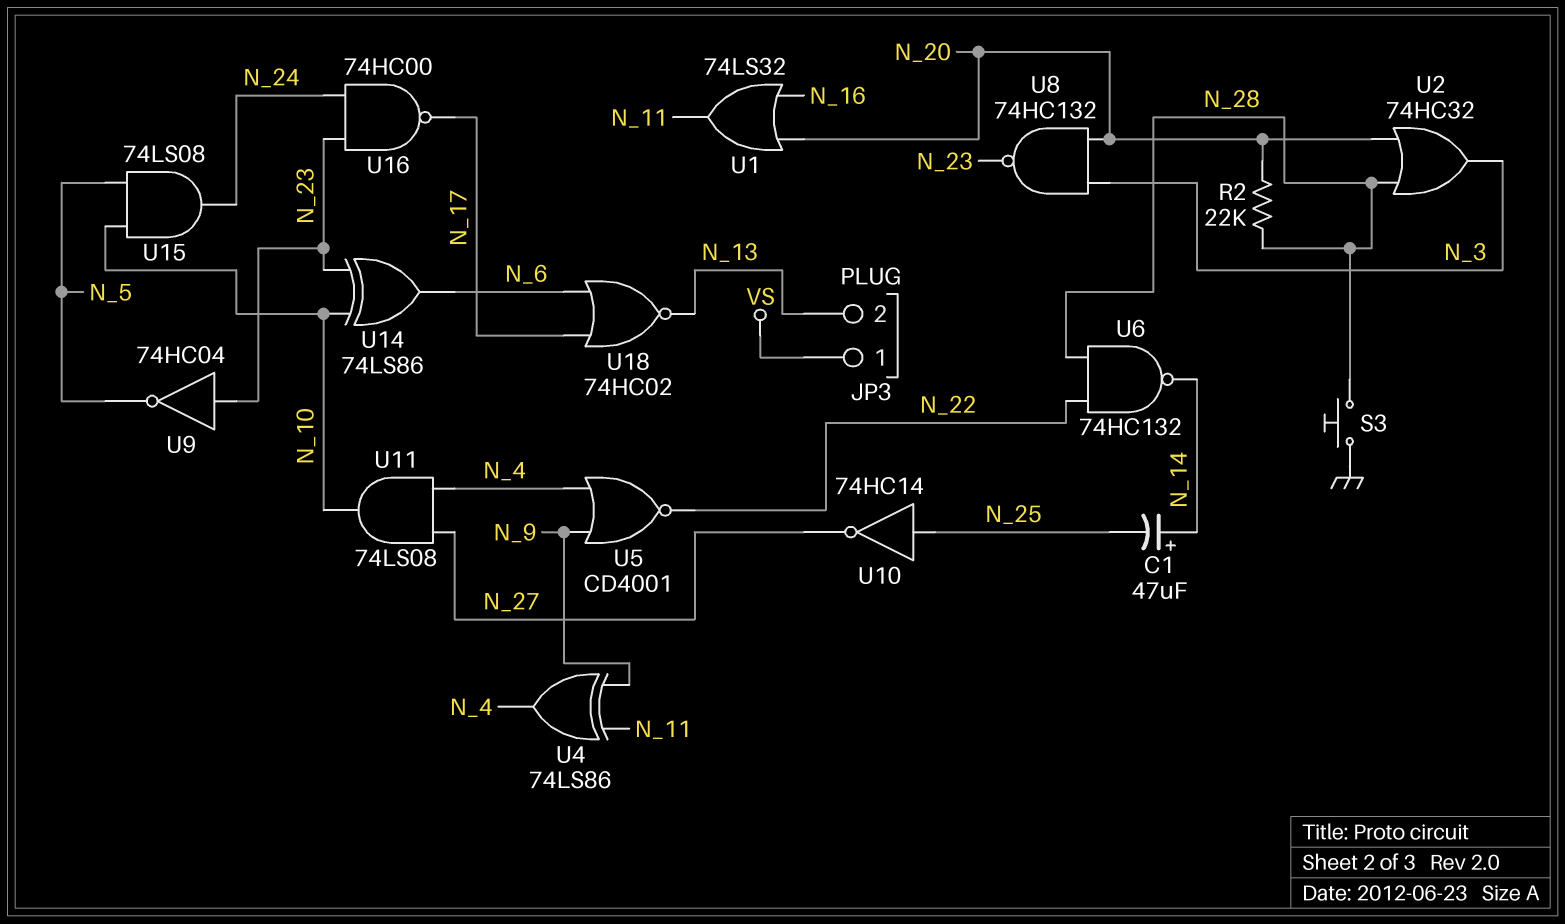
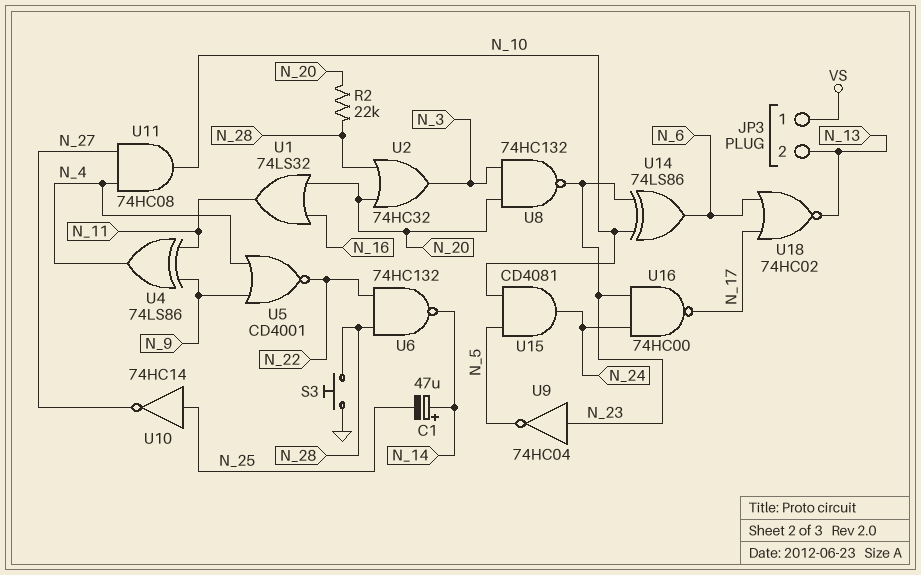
U11: AND 74LS08 (in N_4, in N_27, out N_10) -> AND 74HC08 (in N_4, in N_27, out N_10)
U15: AND 74LS08 (in N_5, in N_10, out N_24) -> AND CD4081 (in N_5, in N_10, out N_24)

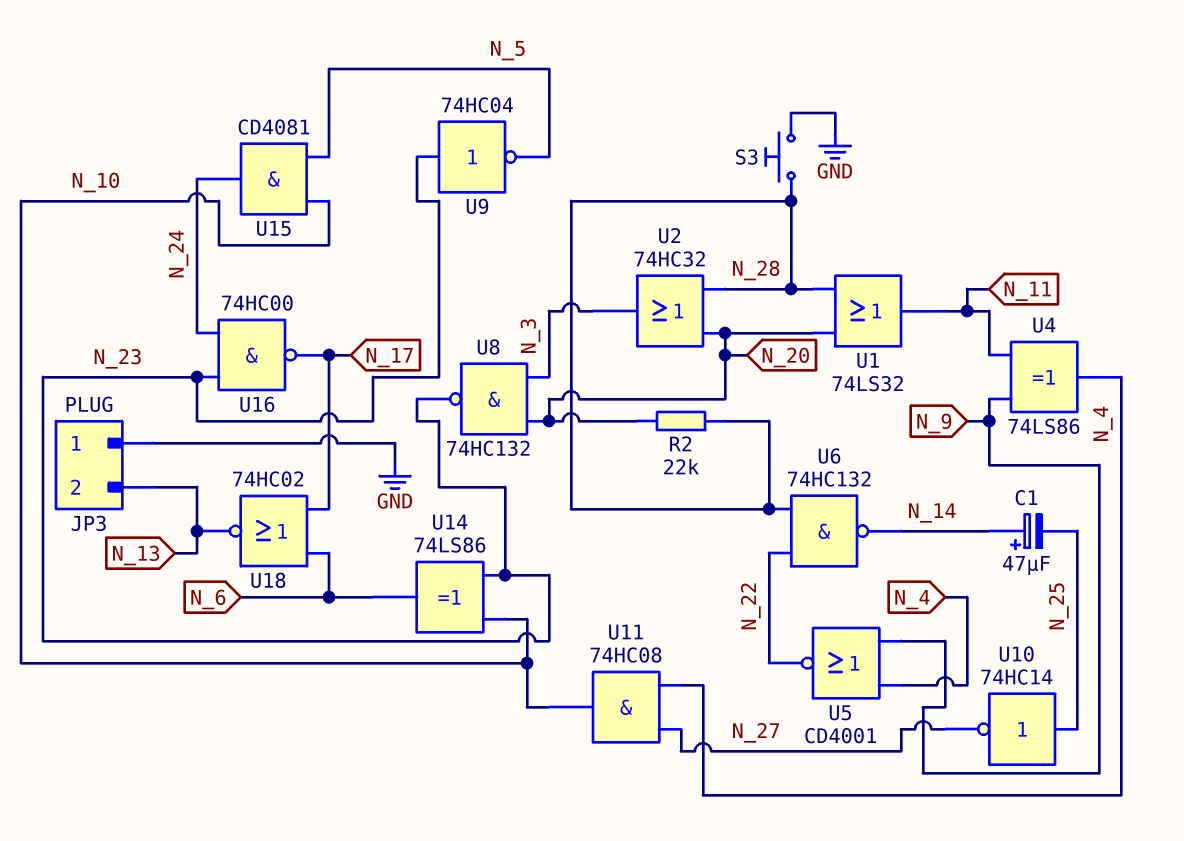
JP3 pin 1: VS -> GND
U1: OR 74LS32 (in N_16, in N_20, out N_11) -> OR 74LS32 (in N_20, in N_28, out N_11)

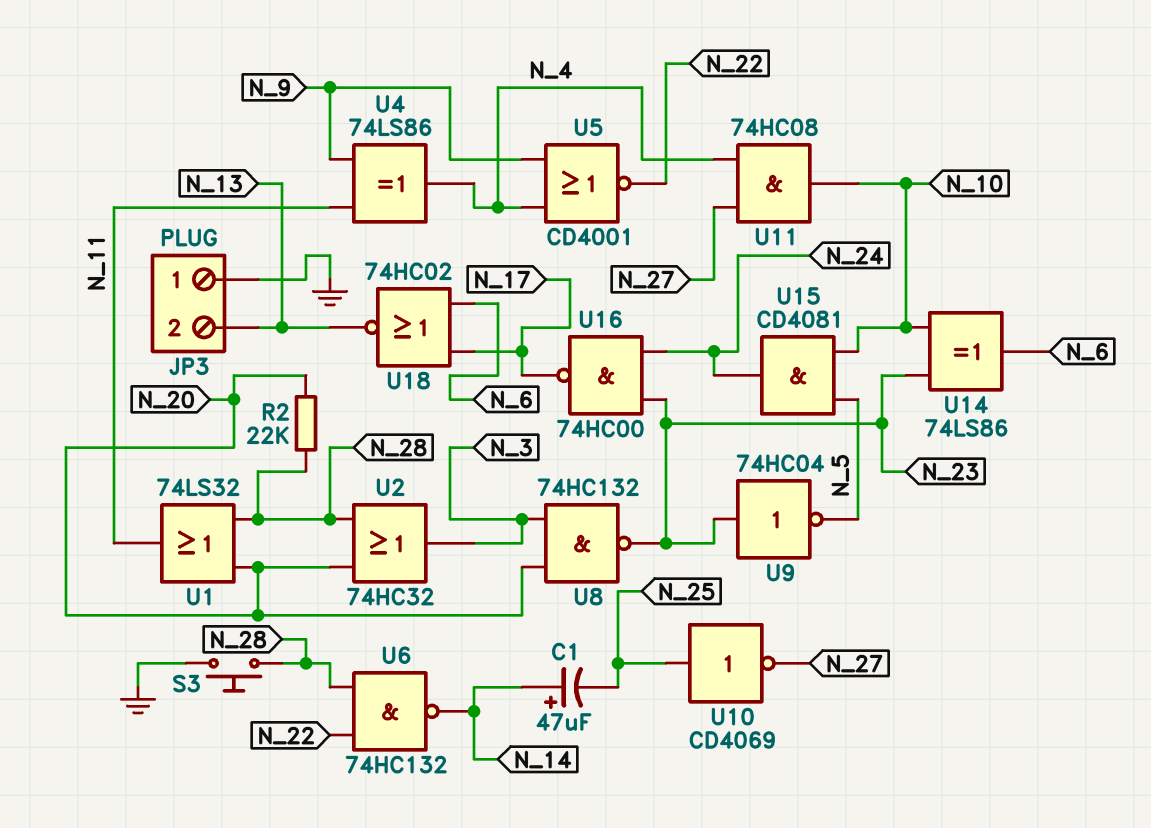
U10: NOT 74HC14 (in N_25, out N_27) -> NOT CD4069 (in N_25, out N_27)

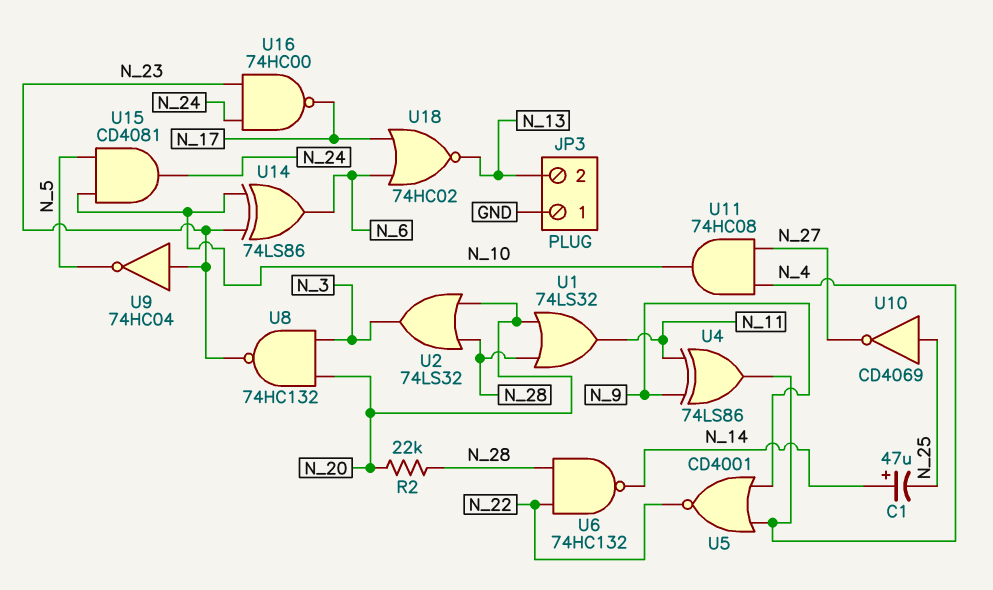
S3: button (GND, N_28) -> none
U2: OR 74HC32 (in N_20, in N_28, out N_3) -> OR 74LS32 (in N_20, in N_28, out N_3)

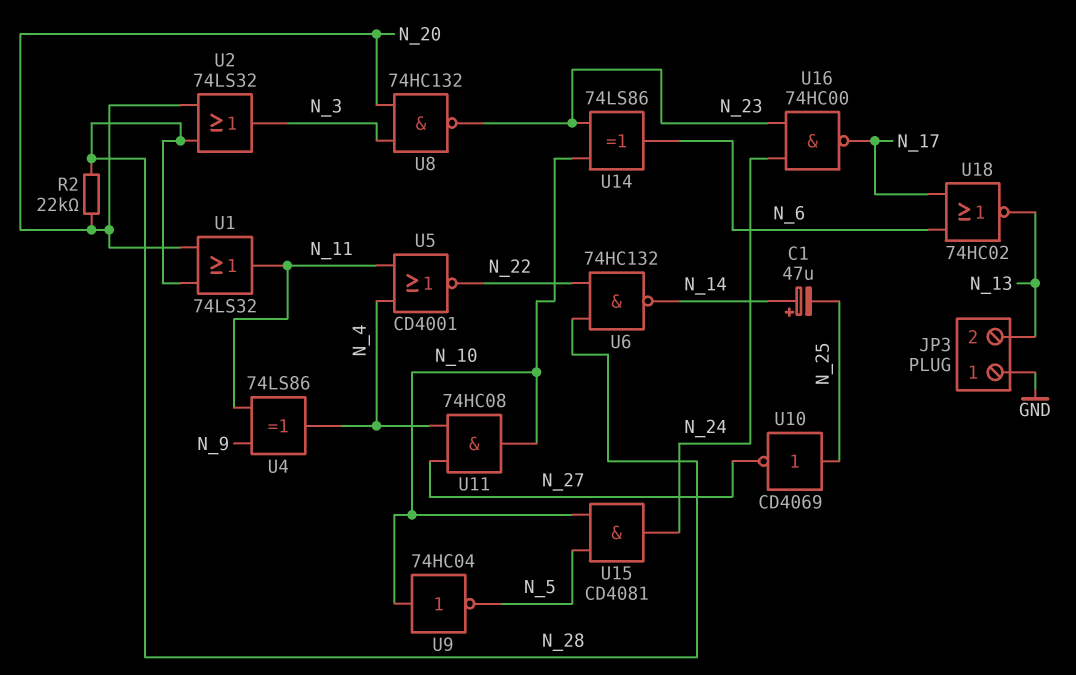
U5: NOR CD4001 (in N_4, in N_9, out N_22) -> NOR CD4001 (in N_4, in N_11, out N_22)
U9: NOT 74HC04 (in N_23, out N_5) -> NOT 74HC04 (in N_10, out N_5)

